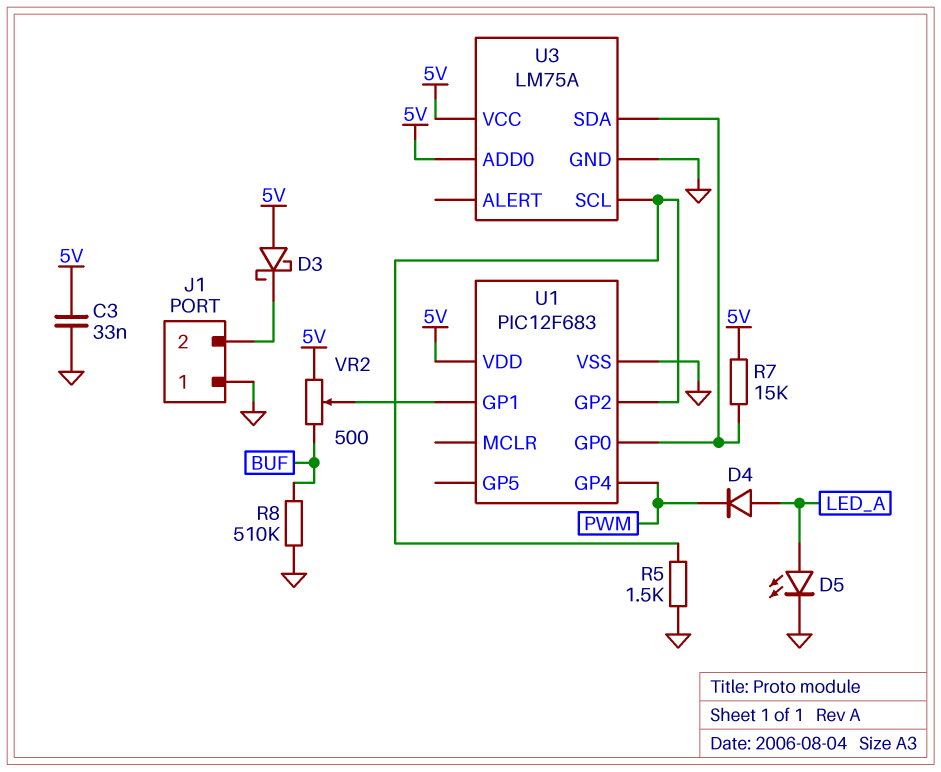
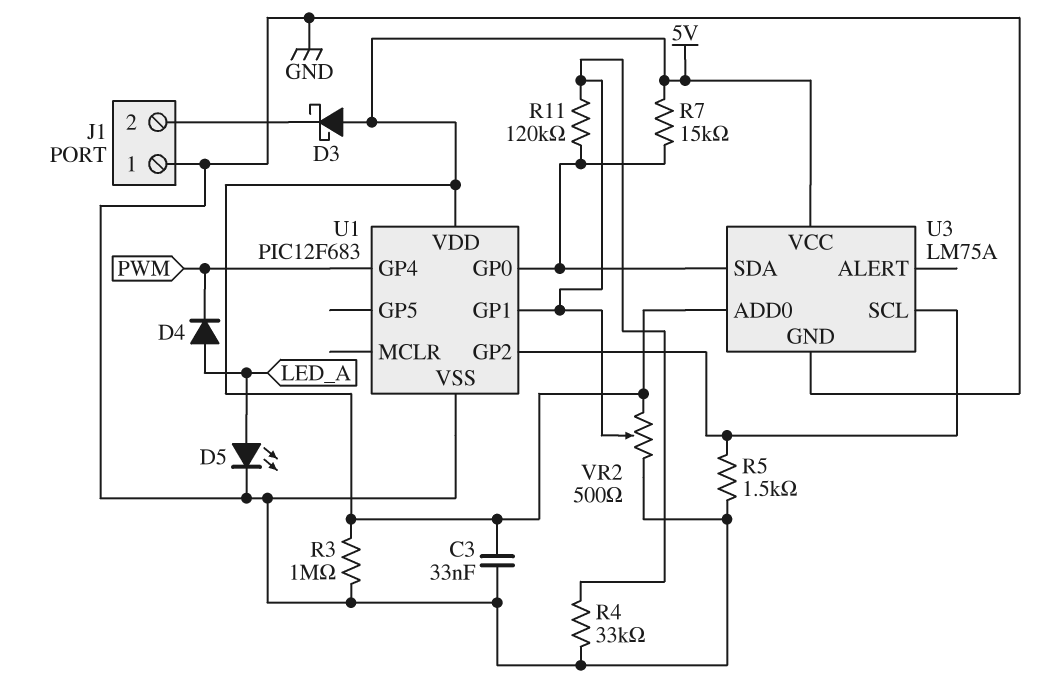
R3: none -> 1M (5V, GND)
R4: none -> 33k (GND, U1/GP1)
R8: 510k (BUF, GND) -> none
R11: none -> 120k (U1/GP0, U1/GP1)
VR2: 500 (5V, BUF, wiper U1/GP1) -> 500 (5V, GND, wiper U1/GP1)

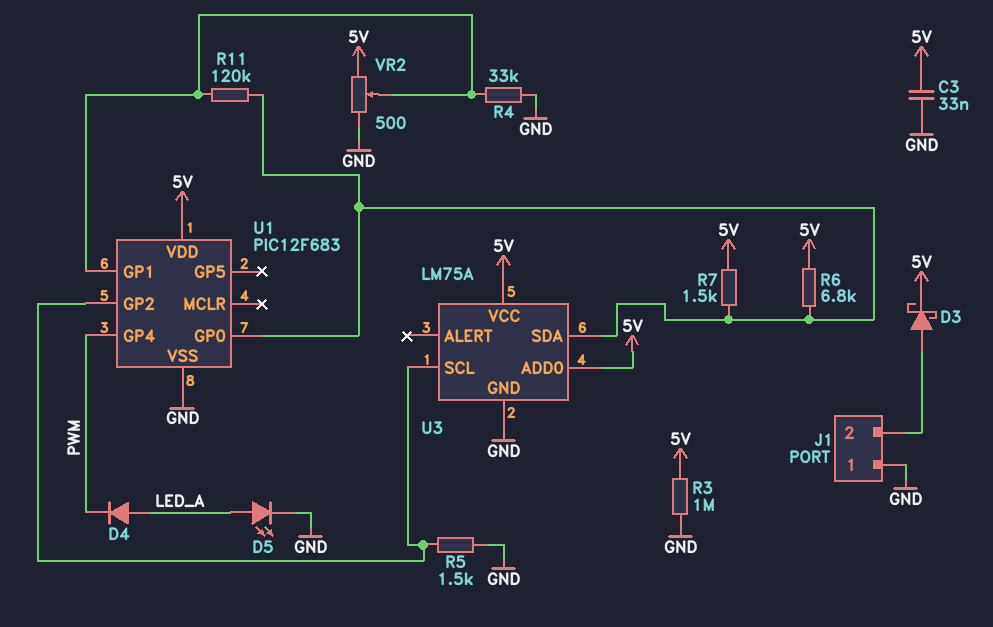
D3: schottky (A 5V, K J1/2) -> schottky (A J1/2, K 5V)
R6: none -> 6.8k (5V, U1/GP0)
R7: 15k (5V, U1/GP0) -> 1.5k (5V, U1/GP0)

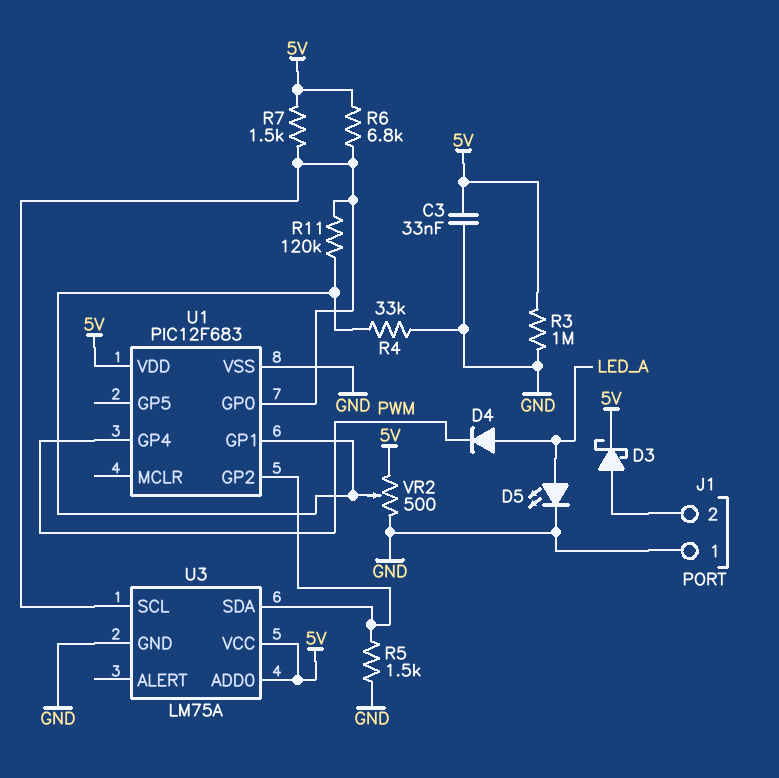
U3 pin SCL: U1/GP2 -> U1/GP0
U3 pin SDA: U1/GP0 -> U1/GP2

